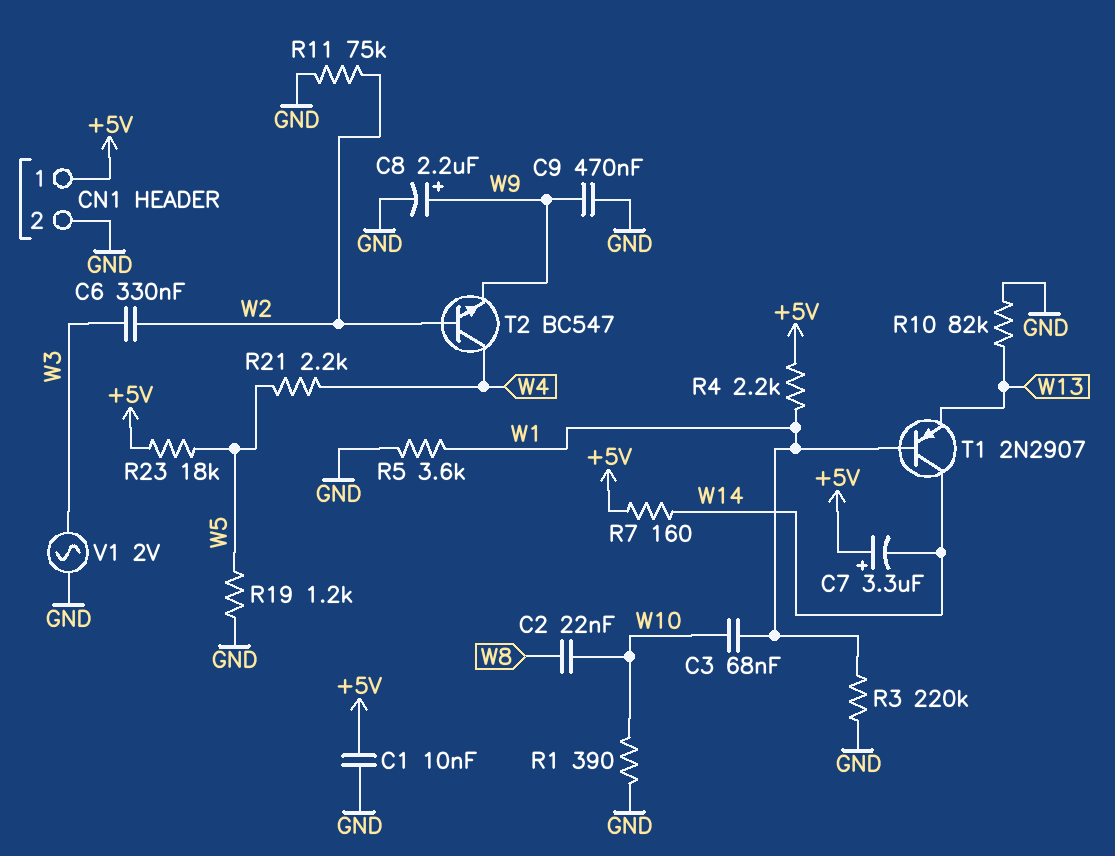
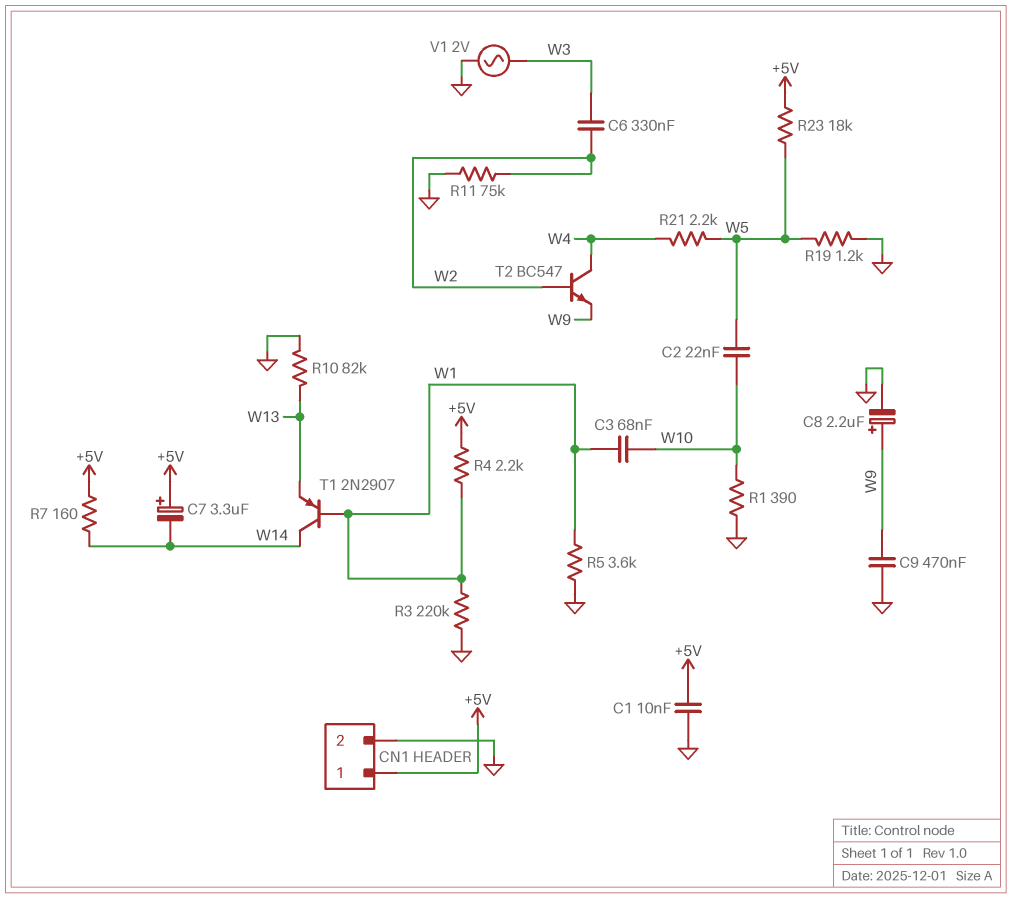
C2: 22nF (W8, W10) -> 22nF (W5, W10)

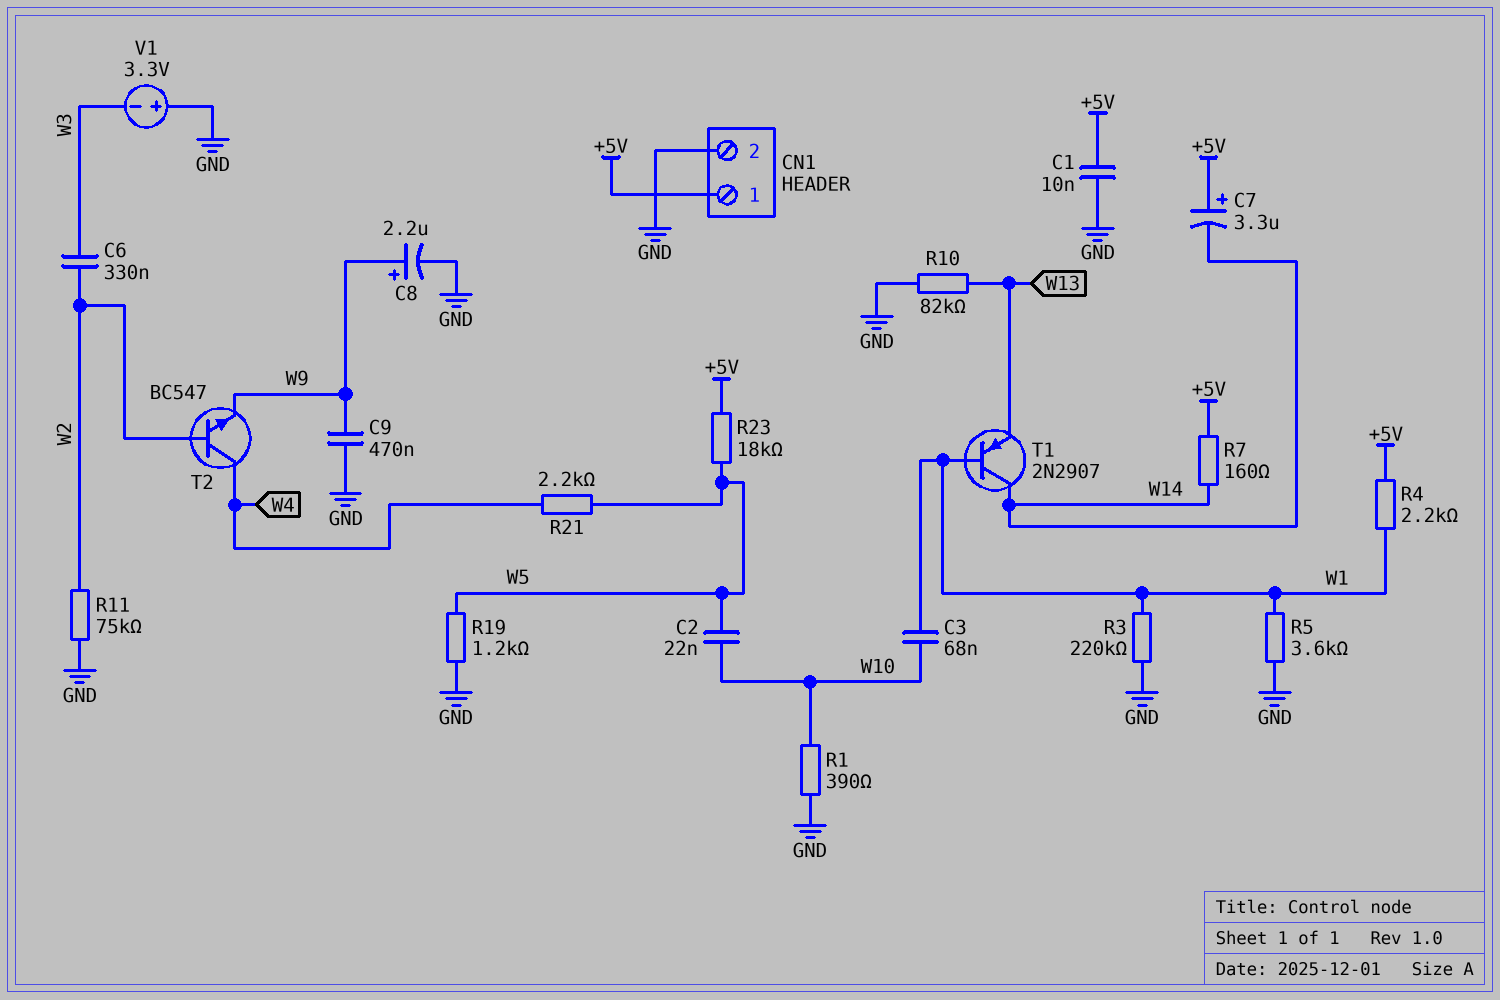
V1: AC 2V (GND, W3) -> 3.3V (plus GND, minus W3)

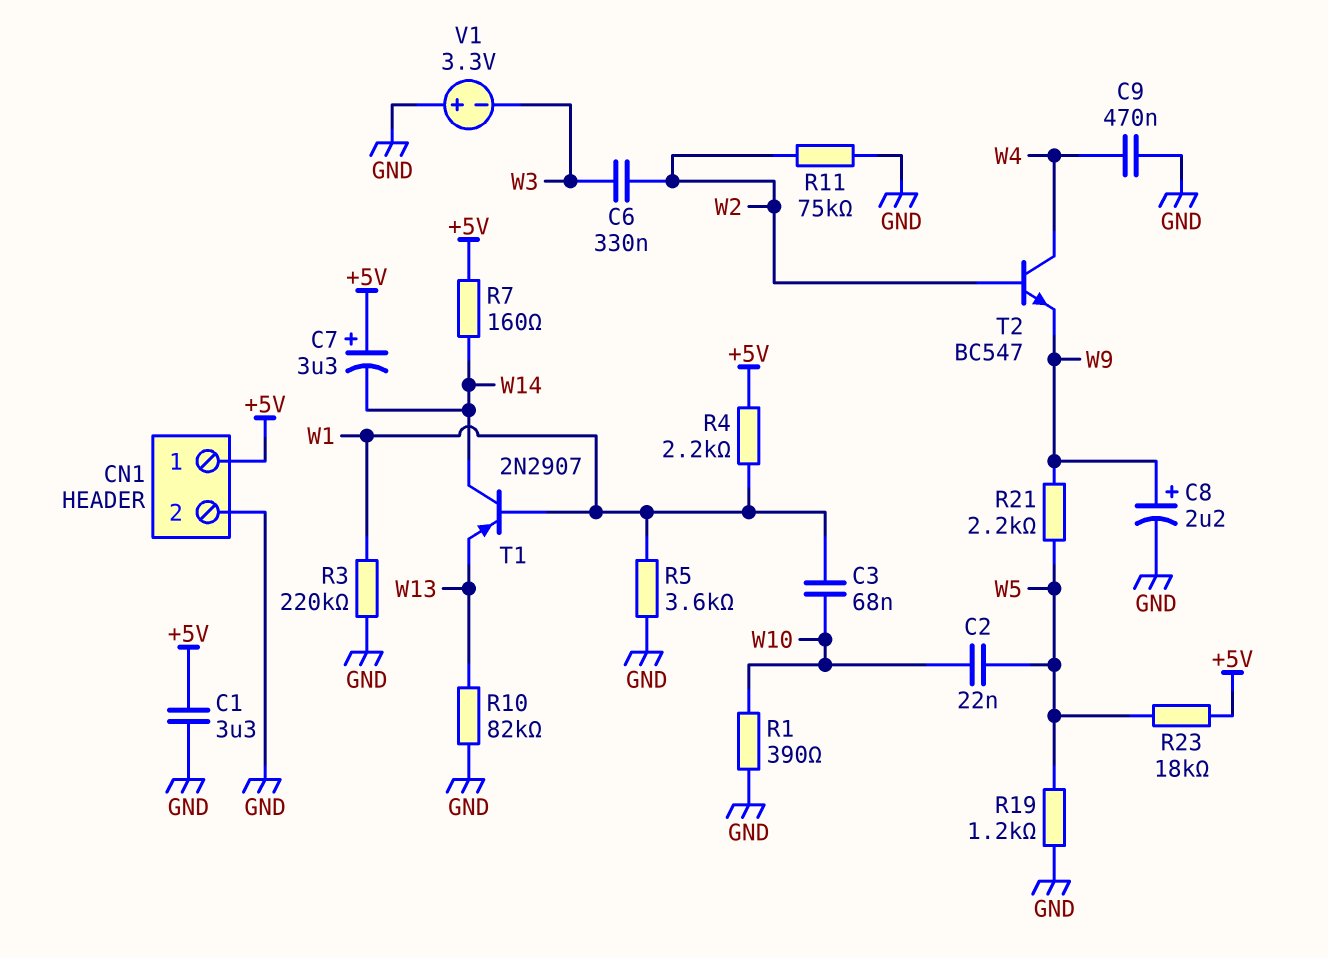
C1: 10nF (+5V, GND) -> 3.3uF (+5V, GND)
C9: 470nF (GND, W9) -> 470nF (GND, W4)
R21: 2.2k (W4, W5) -> 2.2k (W5, W9)

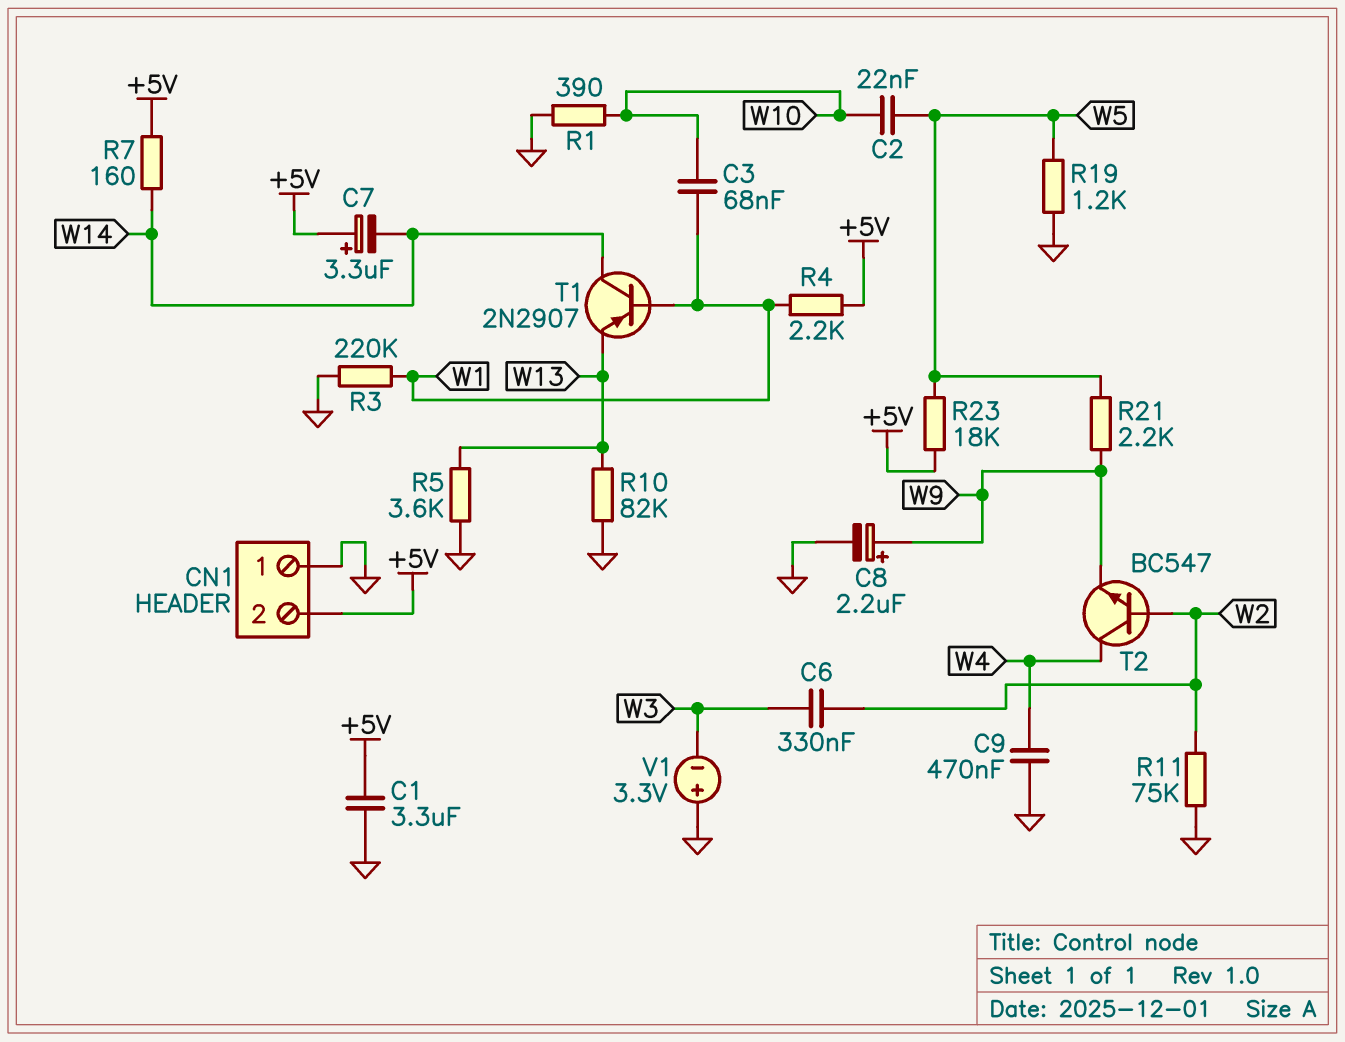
CN1 pin 1: +5V -> GND
CN1 pin 2: GND -> +5V
R5: 3.6k (GND, W1) -> 3.6k (GND, W13)

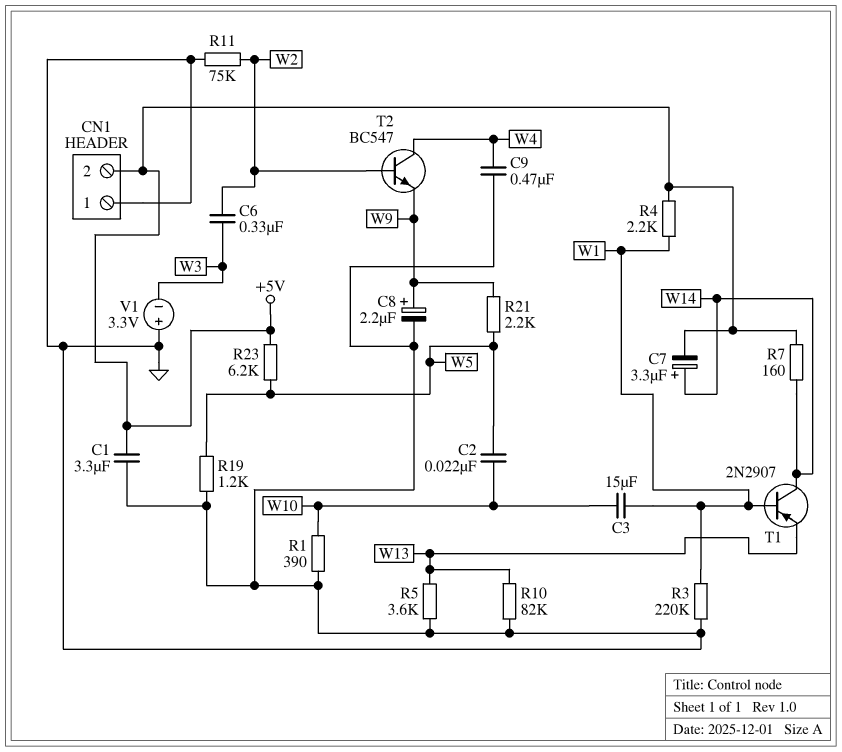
C3: 68nF (W1, W10) -> 15uF (W1, W10)
C7: 3.3uF (plus +5V, minus W14) -> 3.3uF (plus W14, minus +5V)
R23: 18k (+5V, W5) -> 6.2k (+5V, W5)

